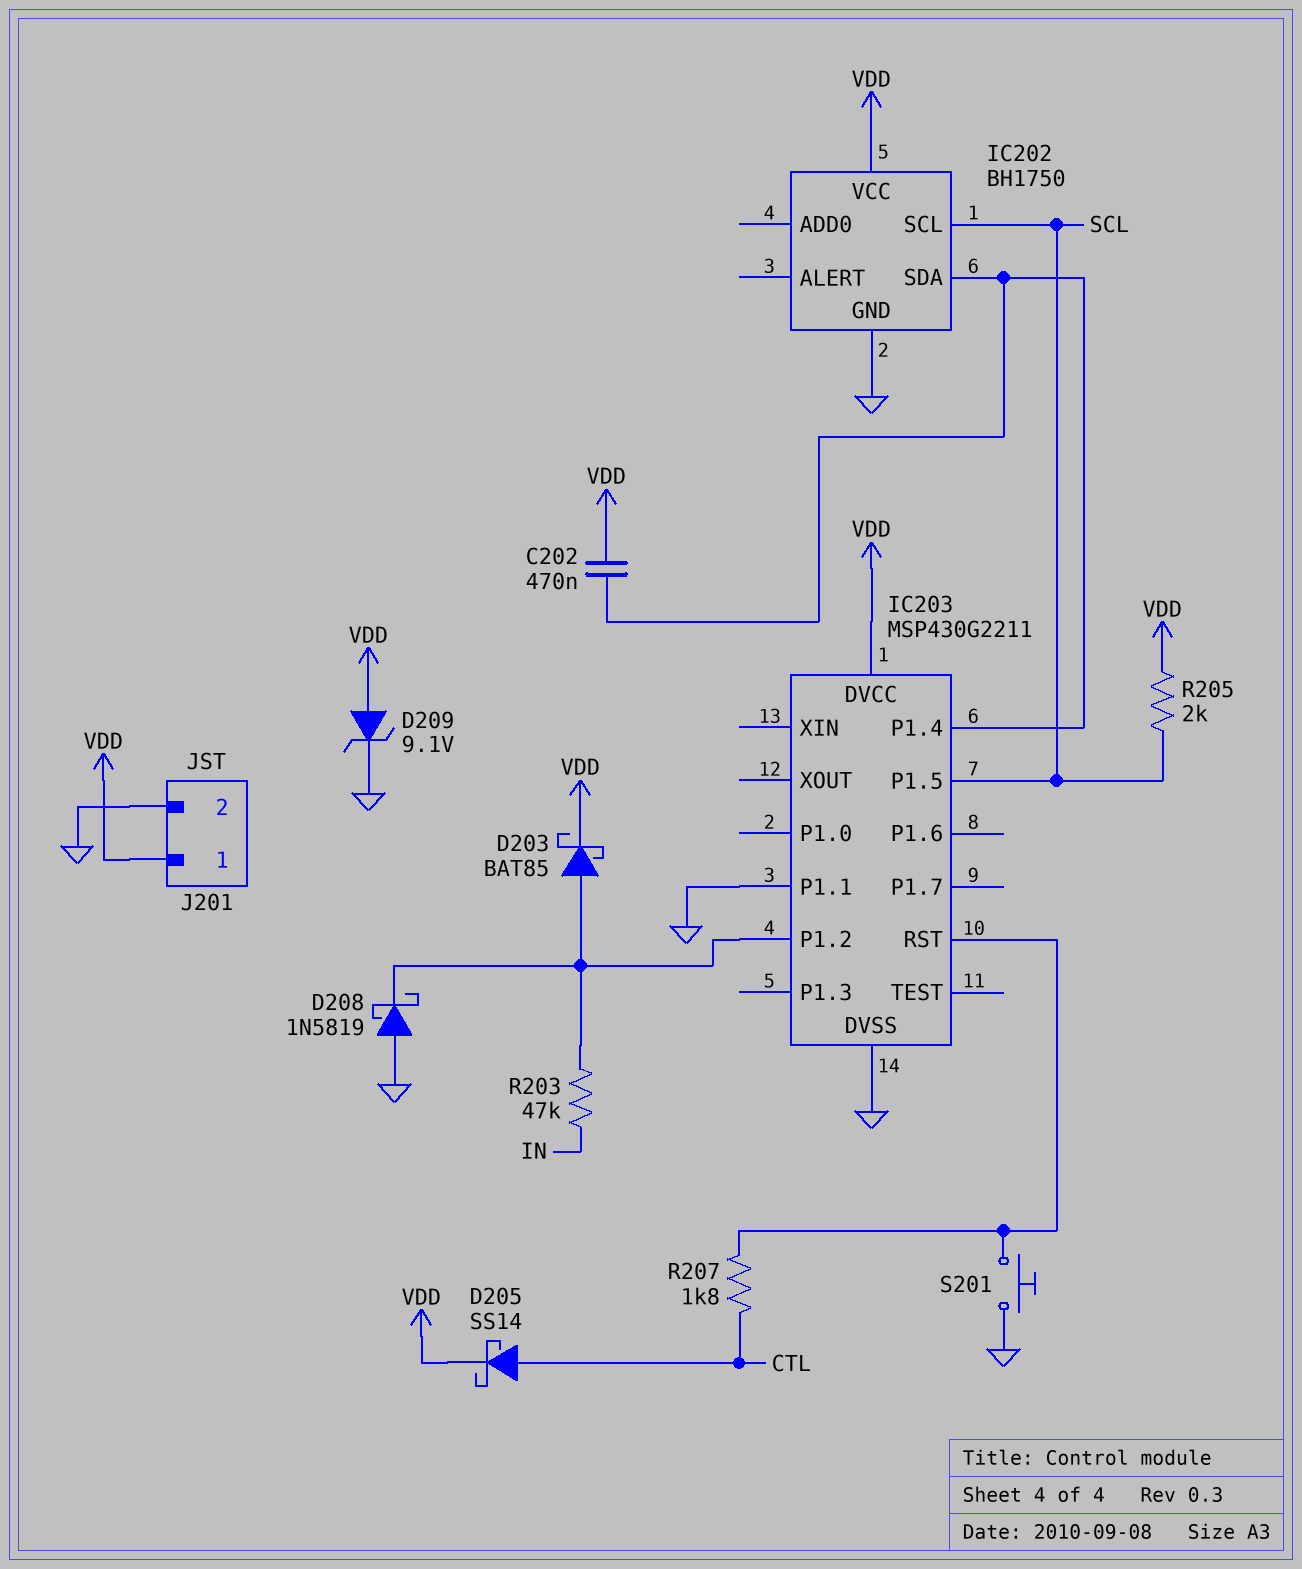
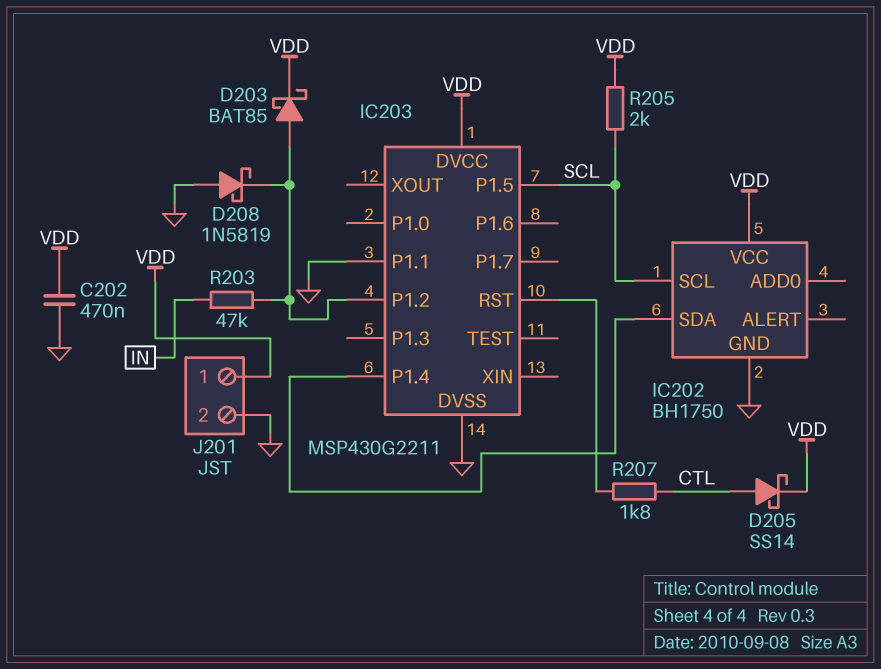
C202: 470nF (IC202/SDA, VDD) -> 470nF (GND, VDD)
D209: zener 9.1V (A VDD, K GND) -> none
S201: button (GND, IC203/RST) -> none

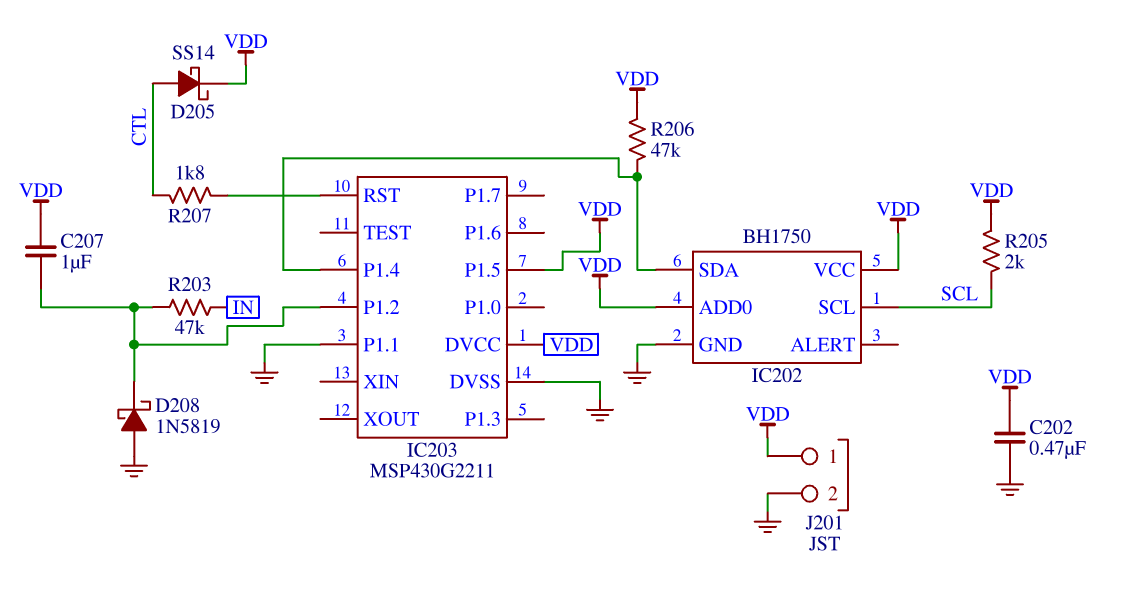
C207: none -> 1uF (IC203/P1.2, VDD)
D203: schottky BAT85 (A IC203/P1.2, K VDD) -> none
IC202 pin ADD0: none -> VDD
IC203 pin P1.5: SCL -> VDD
R206: none -> 47k (IC202/SDA, VDD)

